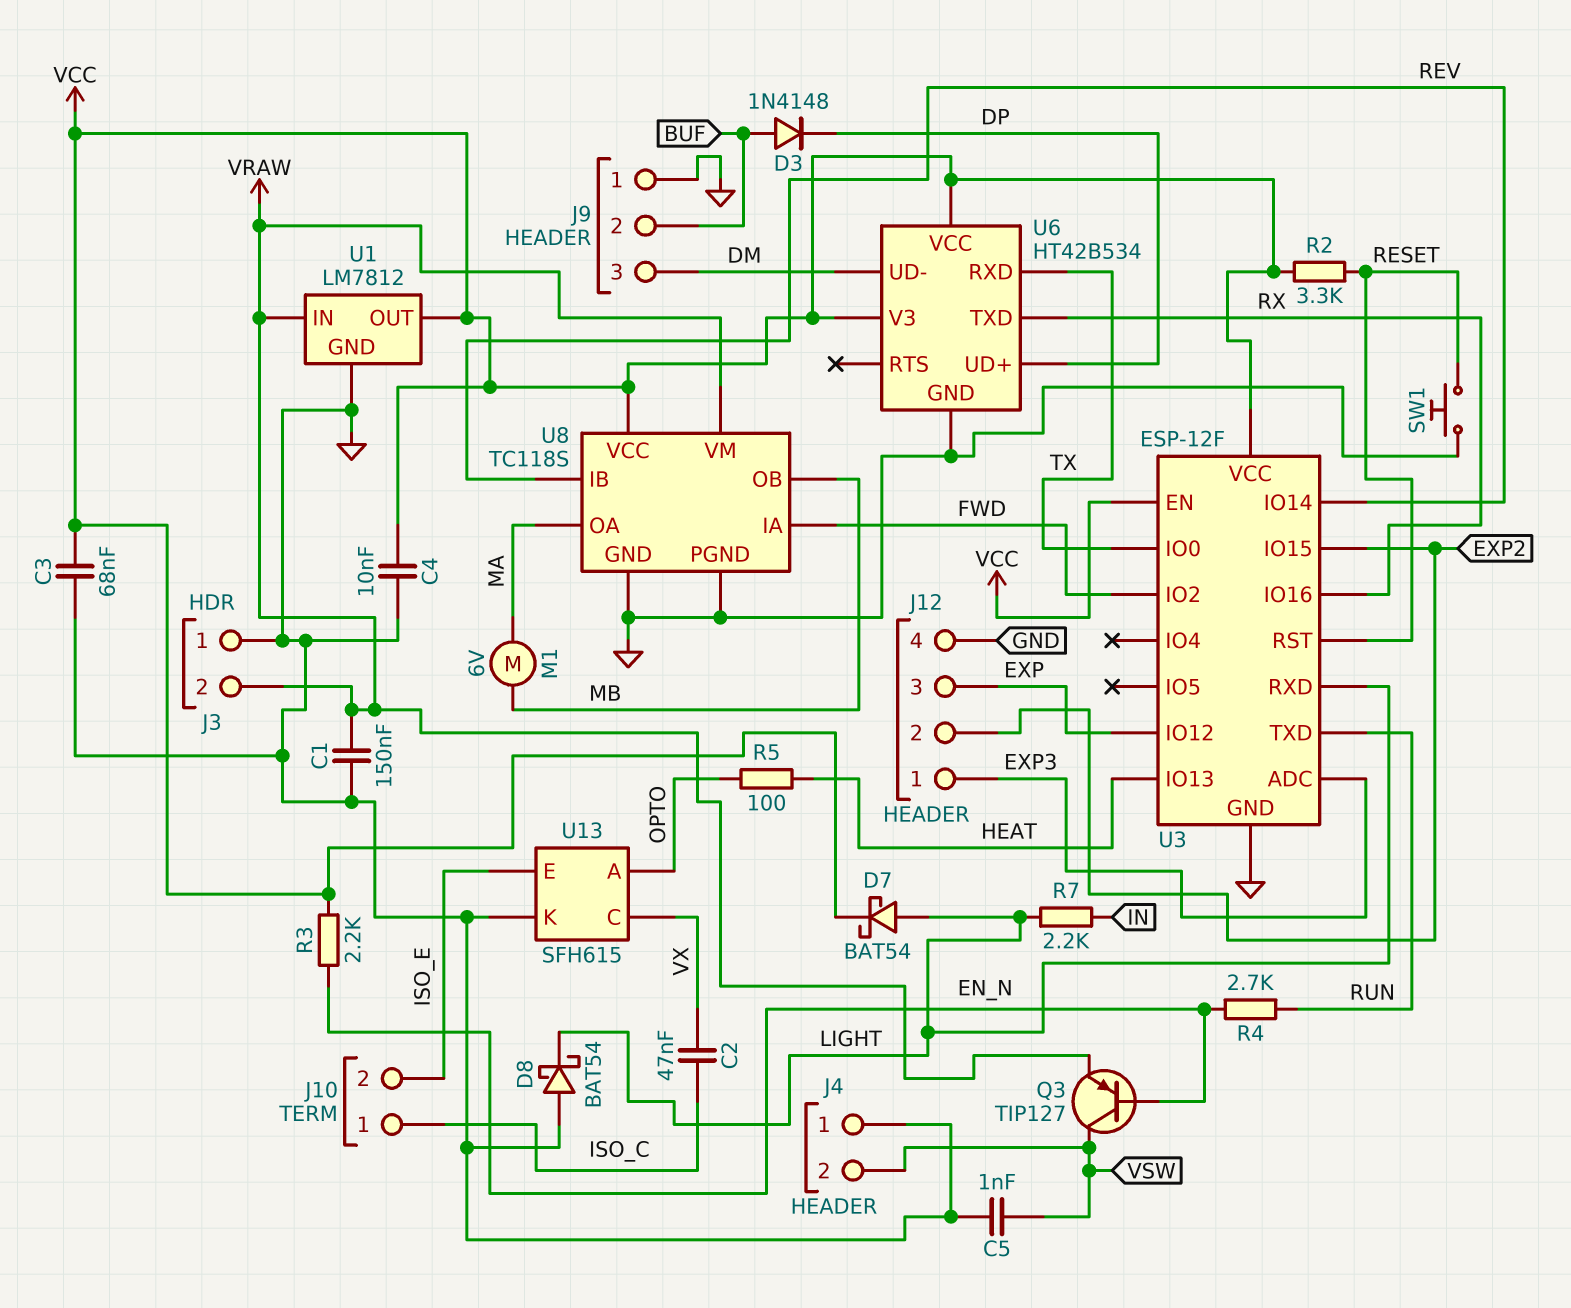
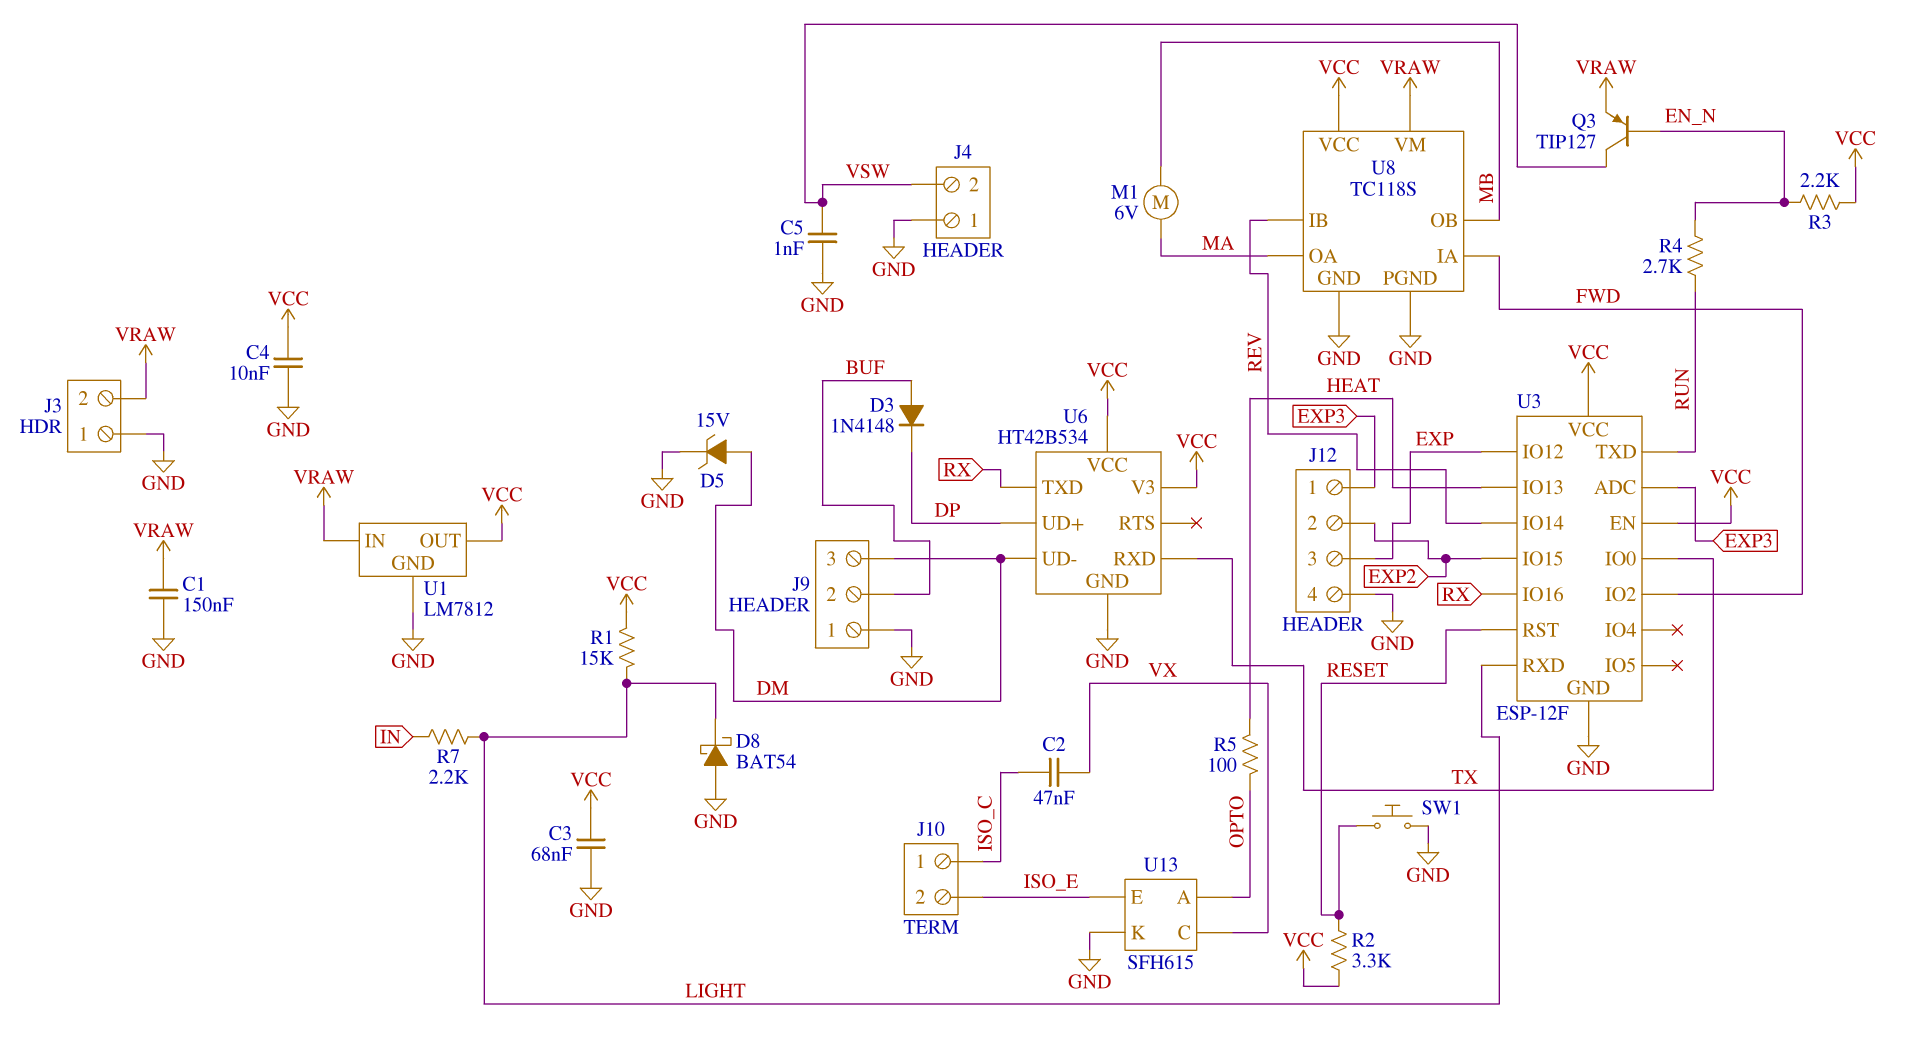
D5: none -> zener 15V (A DM, K GND)
D7: schottky BAT54 (A LIGHT, K VCC) -> none
R1: none -> 15k (LIGHT, VCC)

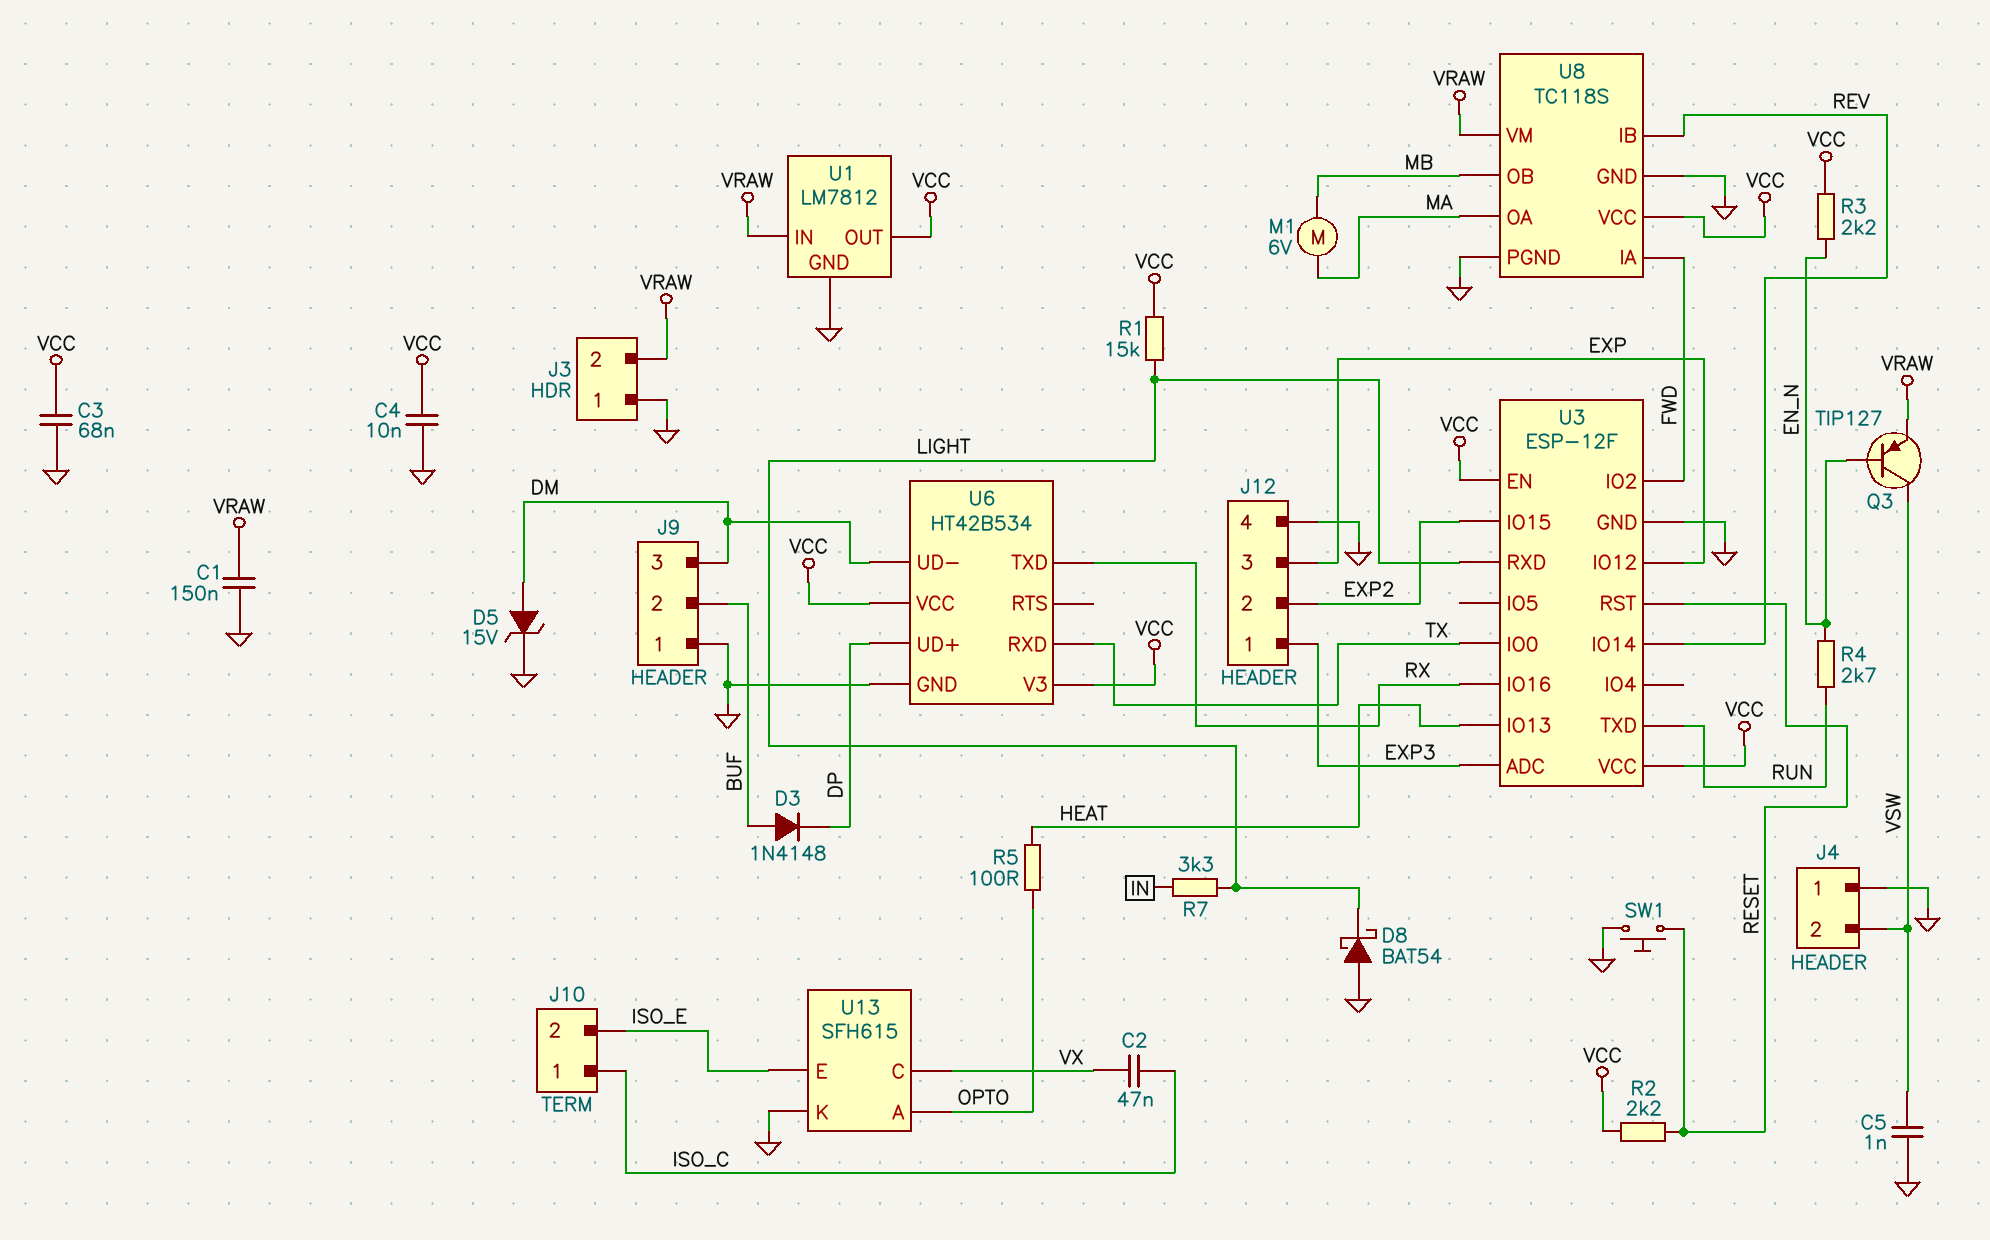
R2: 3.3k (RESET, VCC) -> 2.2k (RESET, VCC)
R7: 2.2k (IN, LIGHT) -> 3.3k (IN, LIGHT)

